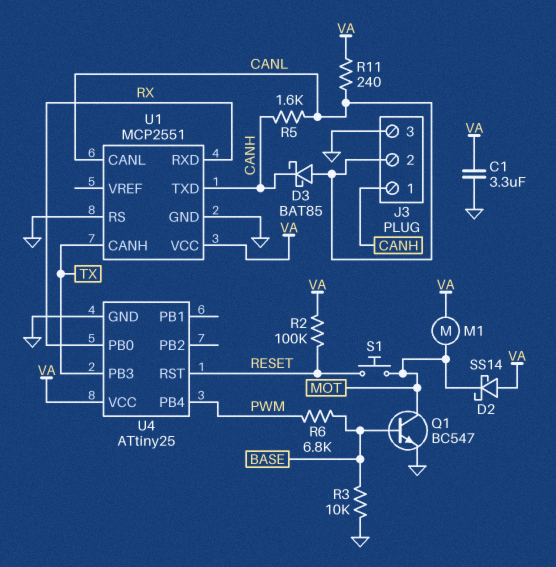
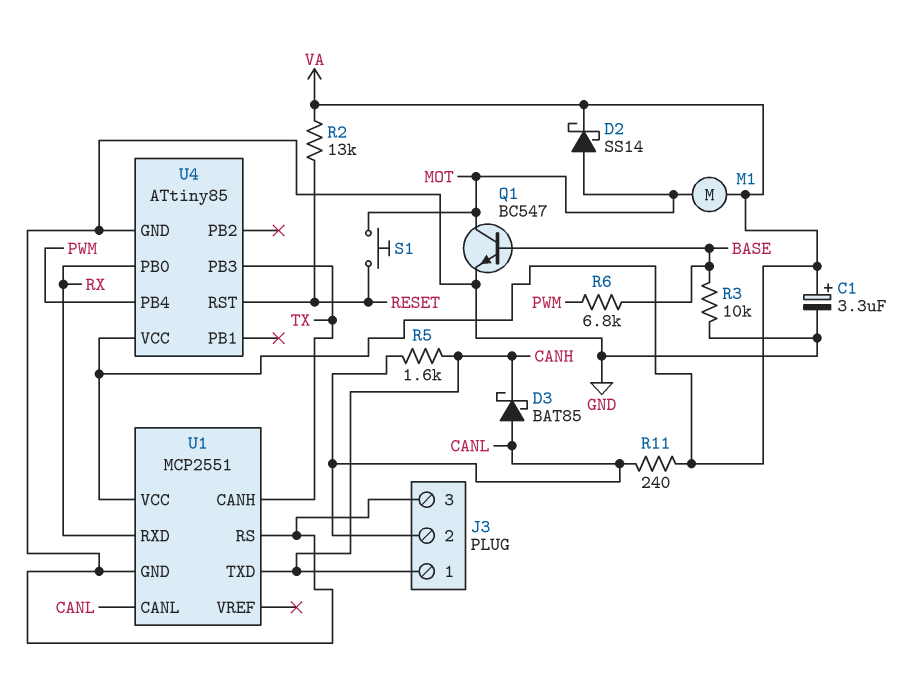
C1: 3.3uF (GND, VA) -> 3.3uF (plus VA, minus GND)
D2: schottky SS14 (A VA, K MOT) -> schottky SS14 (A MOT, K VA)
R2: 100k (RESET, VA) -> 13k (RESET, VA)
U4: ATtiny25 -> ATtiny85

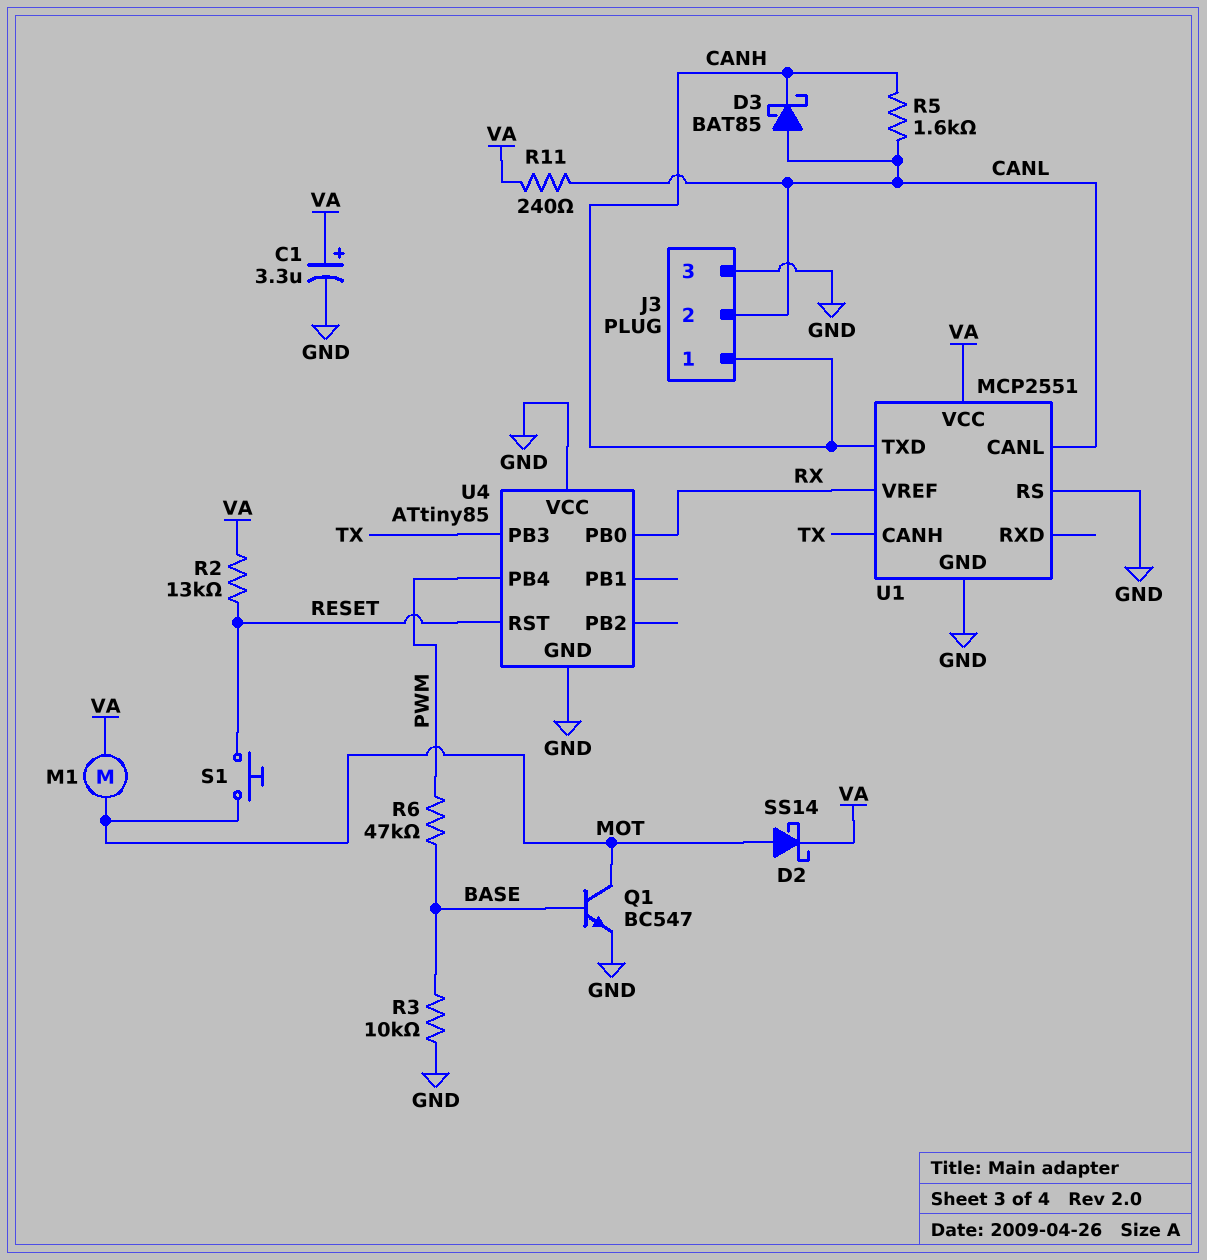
R6: 6.8k (BASE, PWM) -> 47k (BASE, PWM)
U1 pin RXD: RX -> none
U1 pin VREF: none -> RX
U4 pin VCC: VA -> GND

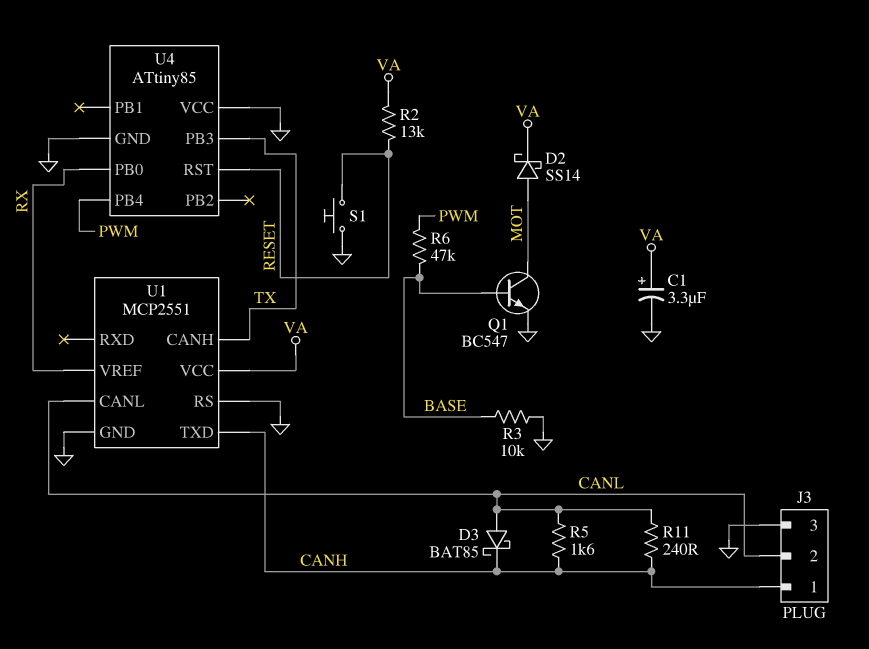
M1: motor (MOT, VA) -> none
R11: 240 (CANL, VA) -> 240 (CANH, CANL)
S1: button (MOT, RESET) -> button (GND, RESET)

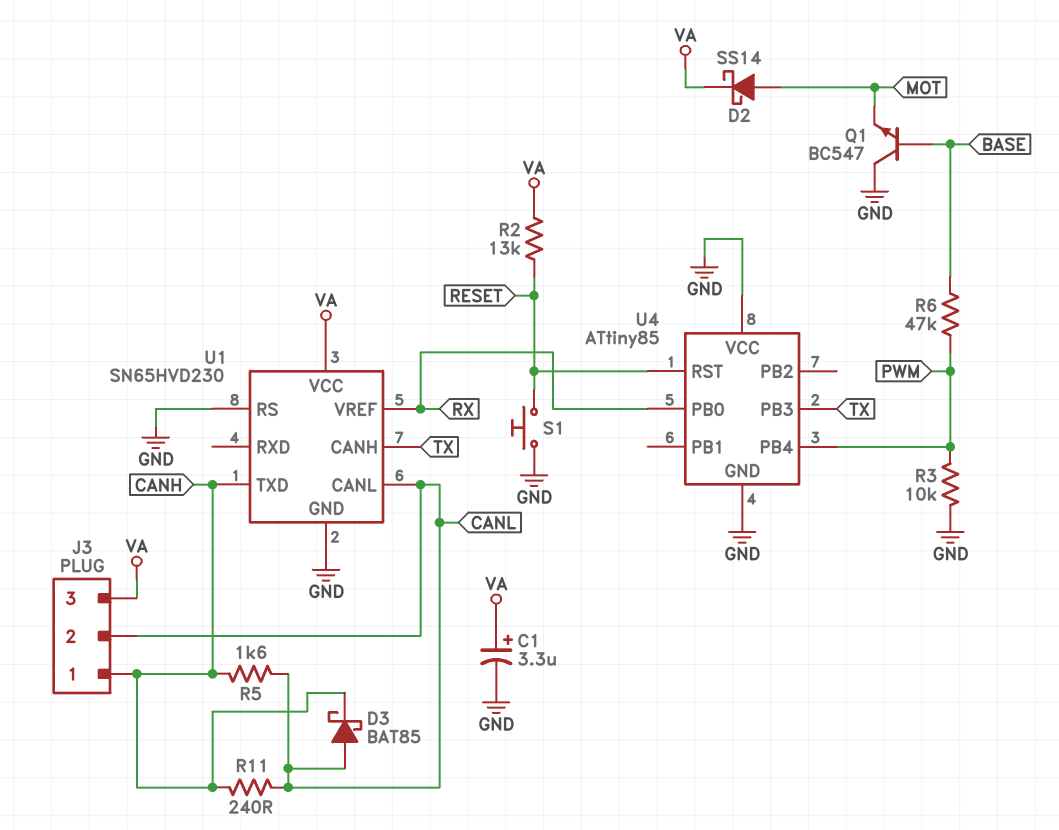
J3 pin 3: GND -> VA
Q1: NPN BC547 (B BASE, C MOT, E GND) -> NPN BC547 (B BASE, C GND, E MOT)
R3: 10k (BASE, GND) -> 10k (GND, PWM)
U1: MCP2551 -> SN65HVD230

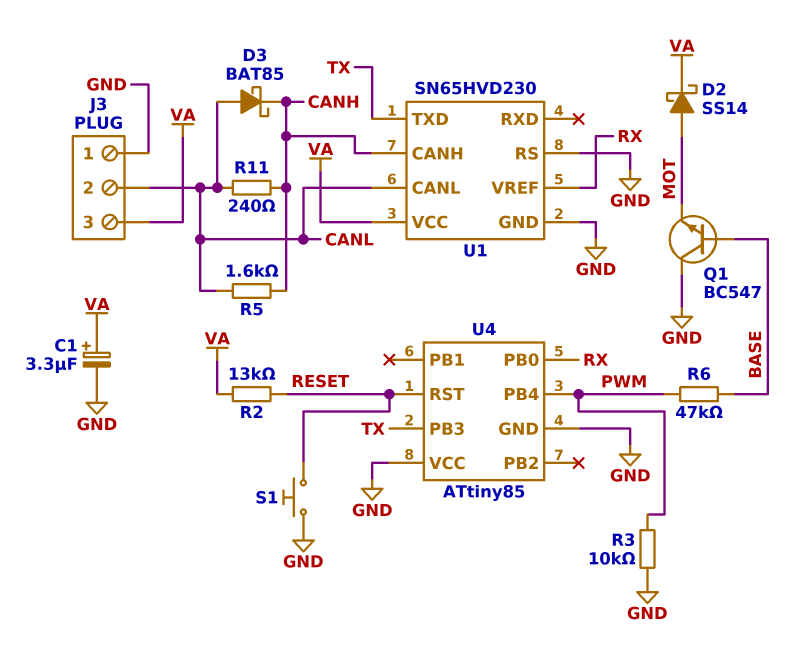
J3 pin 1: CANH -> GND
U1 pin CANH: TX -> CANH
U1 pin TXD: CANH -> TX

